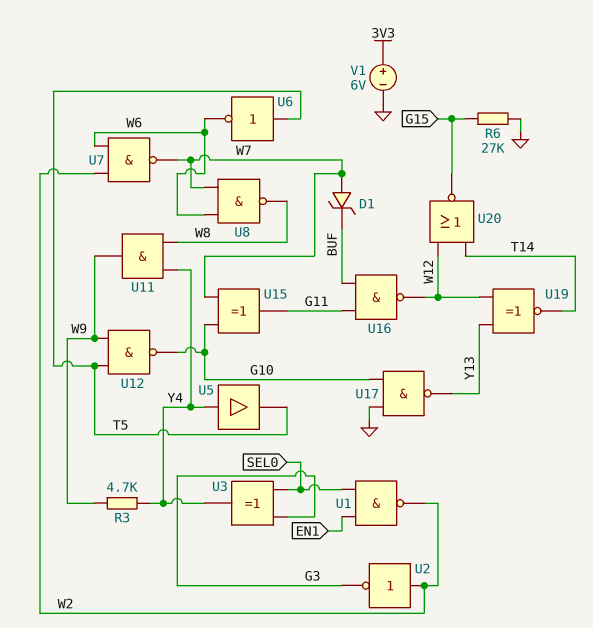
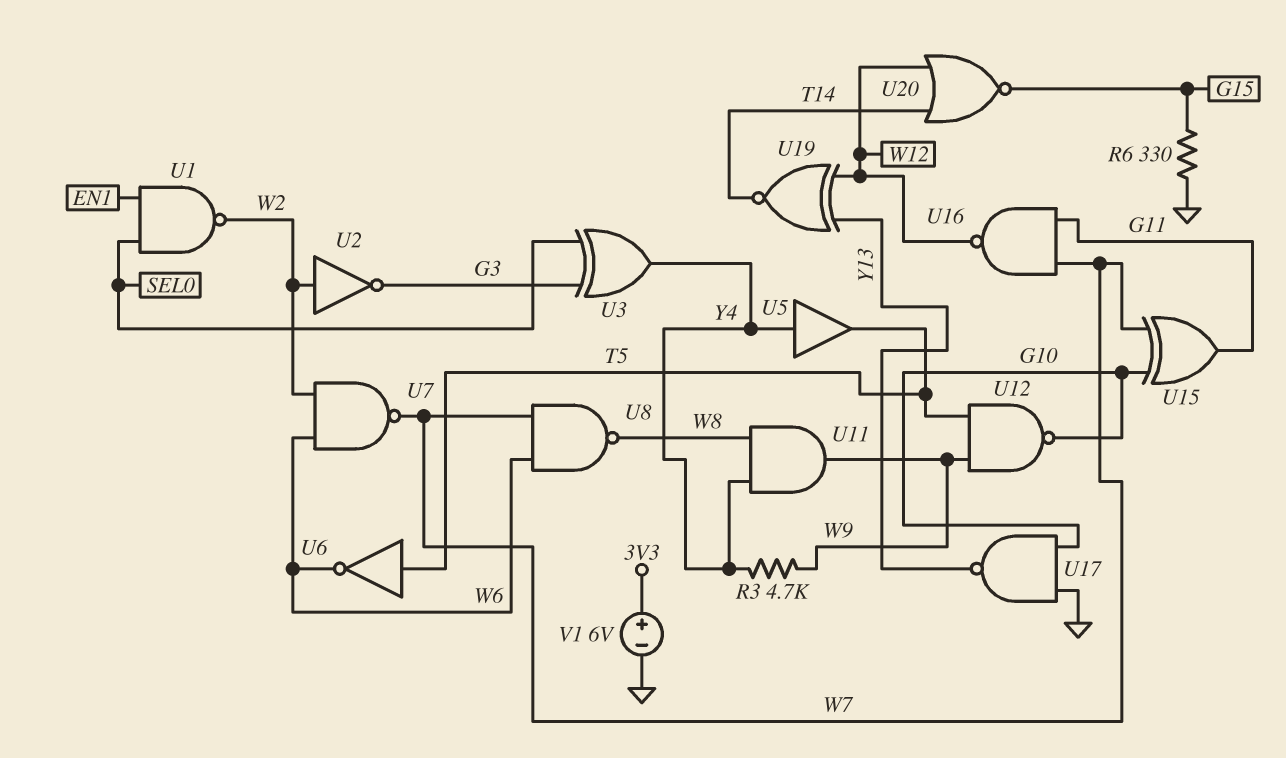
D1: zener (A W7, K BUF) -> none
R6: 27k (G15, GND) -> 330 (G15, GND)
U16: NAND (in BUF, in G11, out W12) -> NAND (in G11, in W7, out W12)

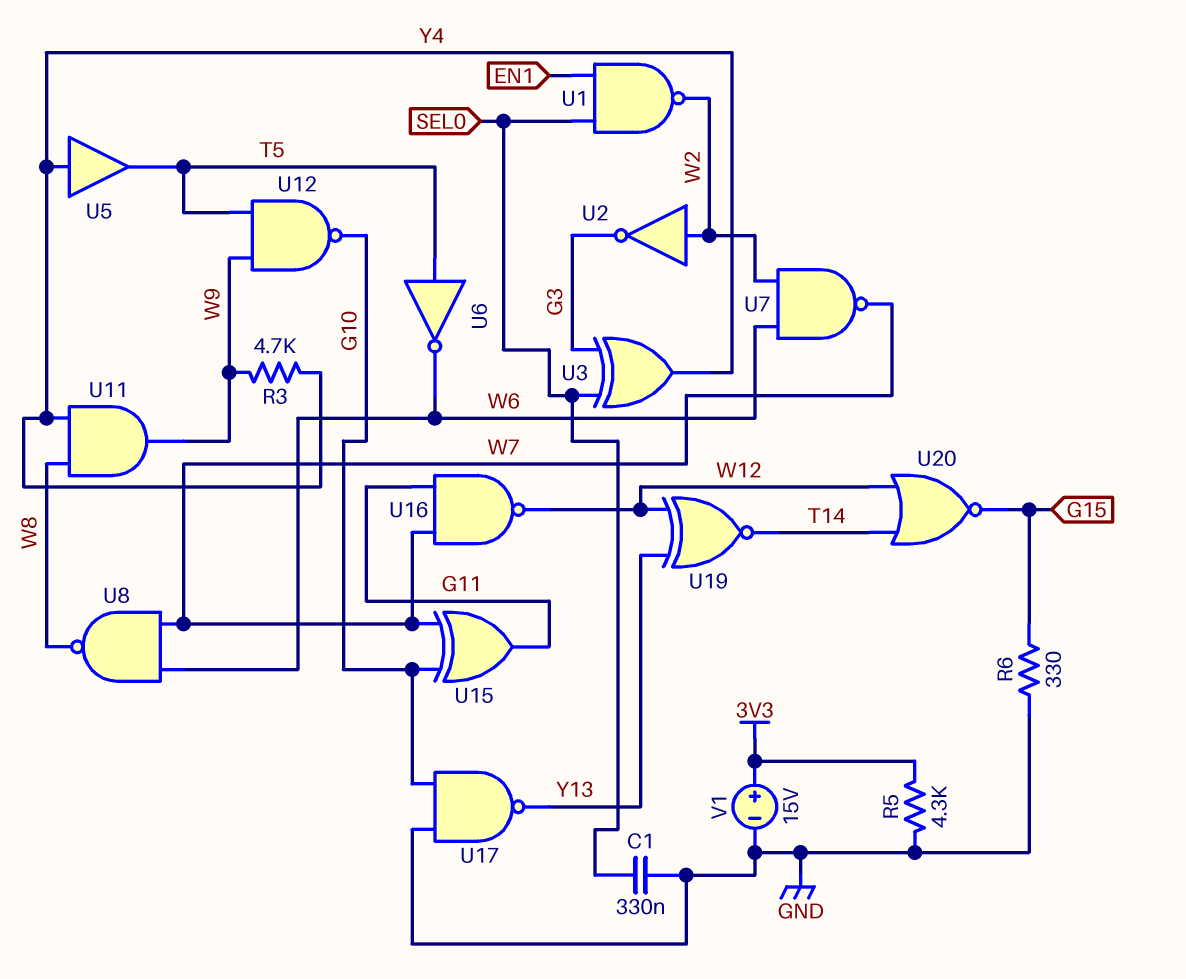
C1: none -> 330nF (GND, SEL0)
R5: none -> 4.3k (3V3, GND)
V1: 6V (plus 3V3, minus GND) -> 15V (plus 3V3, minus GND)

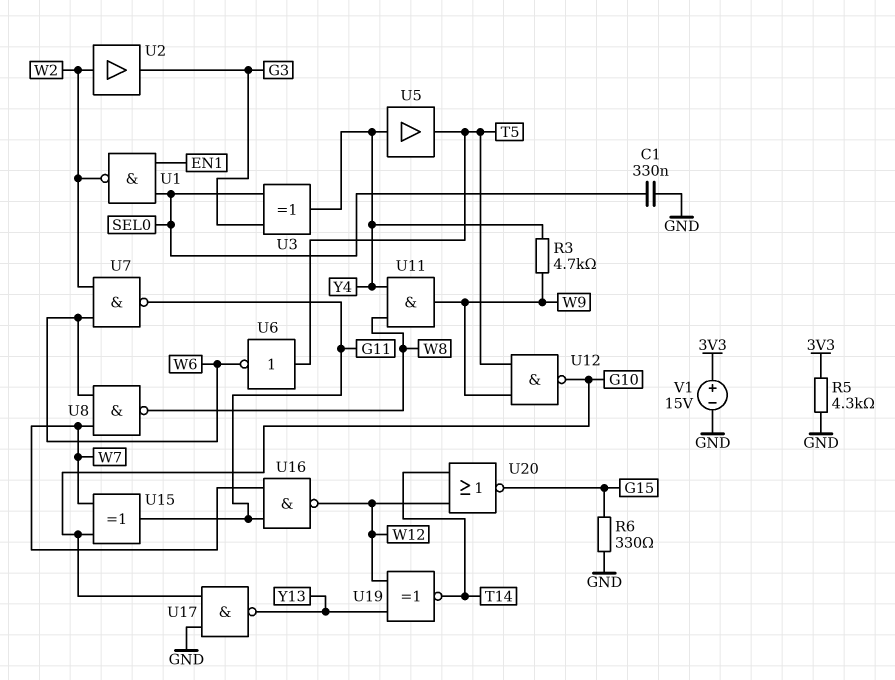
U2: NOT (in W2, out G3) -> buffer (in W2, out G3)
U7: NAND (in W2, in W6, out W7) -> NAND (in W2, in W6, out G11)

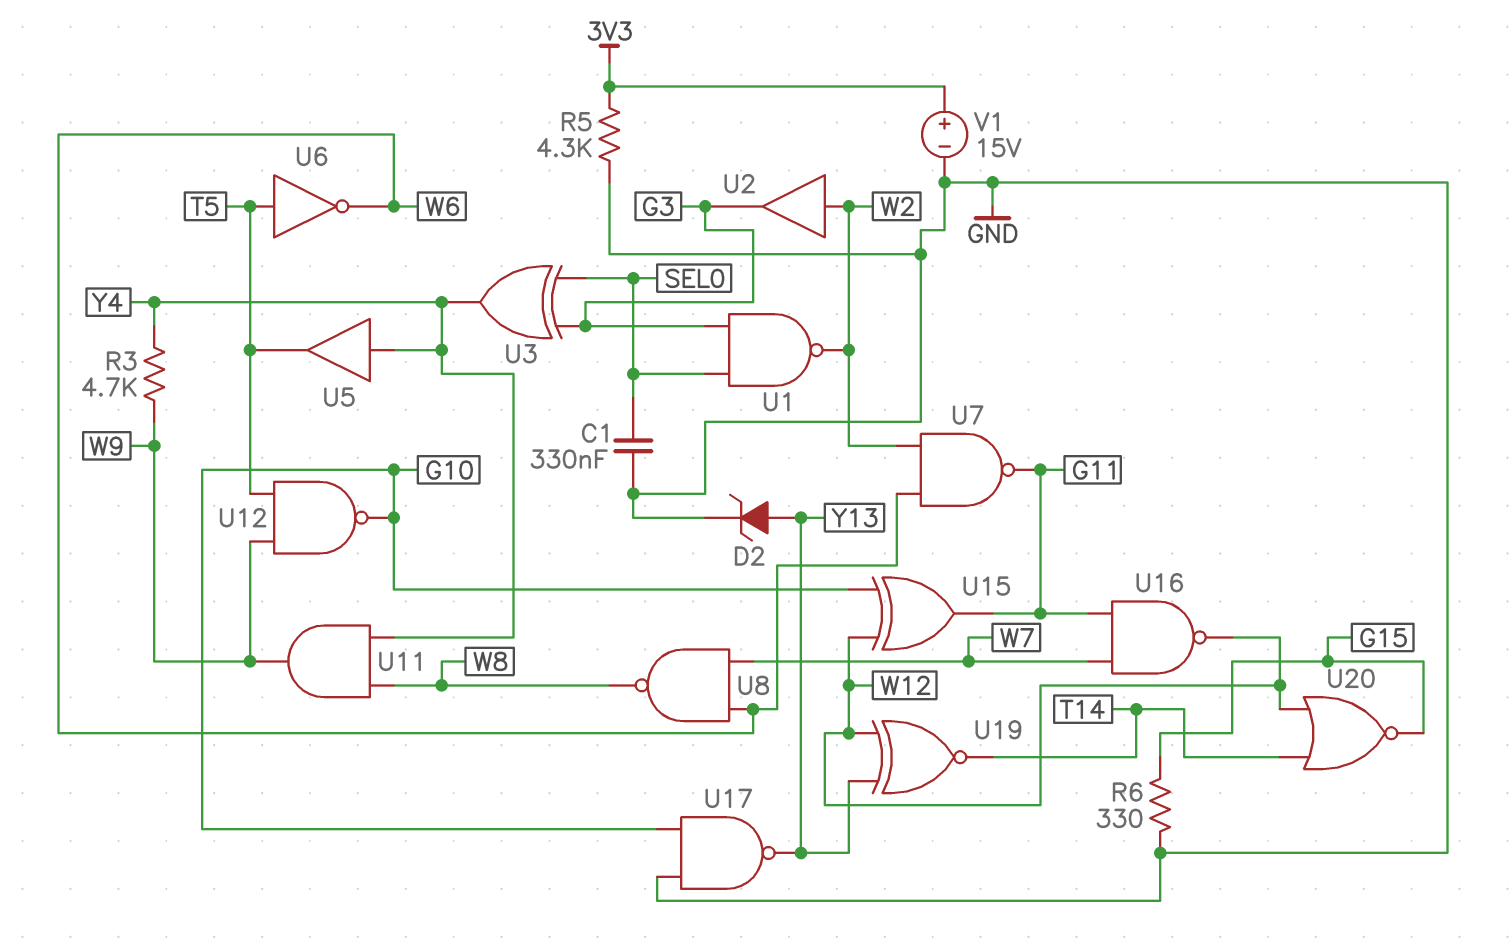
D2: none -> zener (A Y13, K GND)
U1: NAND (in EN1, in SEL0, out W2) -> NAND (in G3, in SEL0, out W2)
U15: XOR (in G10, in W7, out G11) -> XOR (in G10, in W12, out G11)

